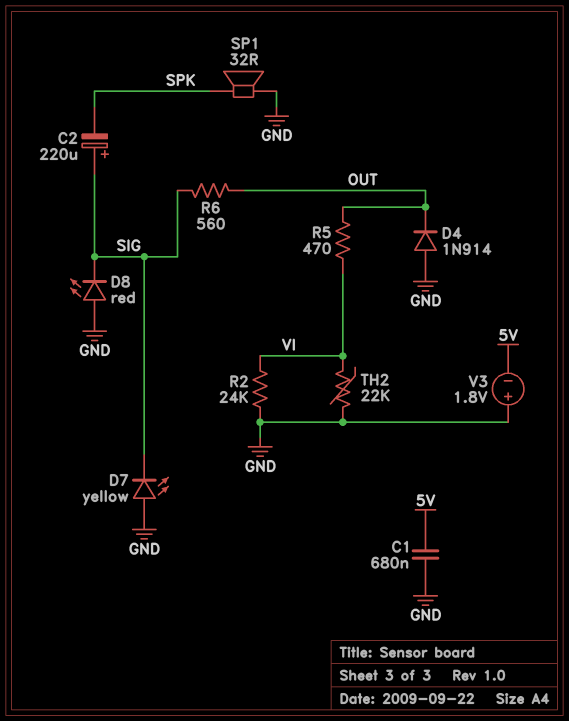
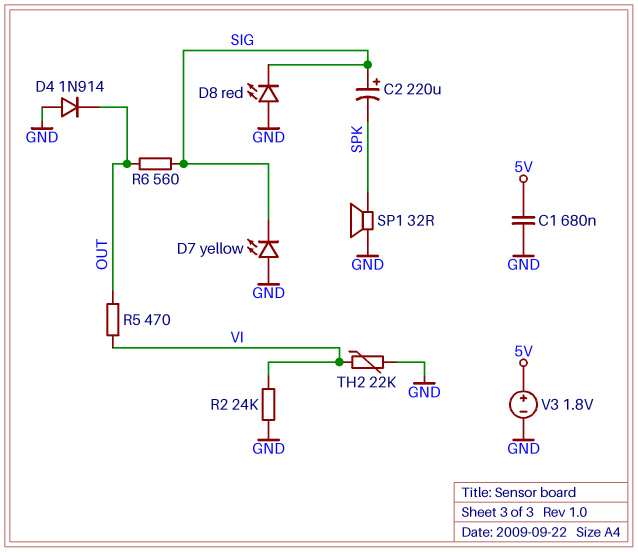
V3: 1.8V (plus GND, minus 5V) -> 1.8V (plus 5V, minus GND)

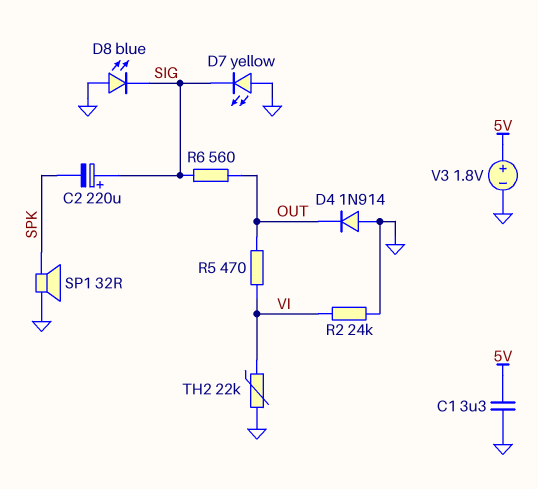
C1: 680nF (5V, GND) -> 3.3uF (5V, GND)
D8: LED red (A GND, K SIG) -> LED blue (A GND, K SIG)

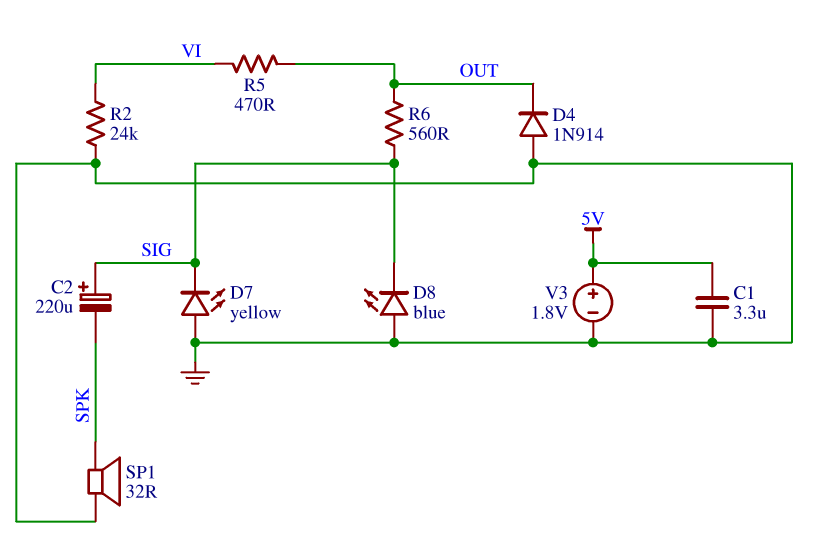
TH2: 22k (GND, VI) -> none

